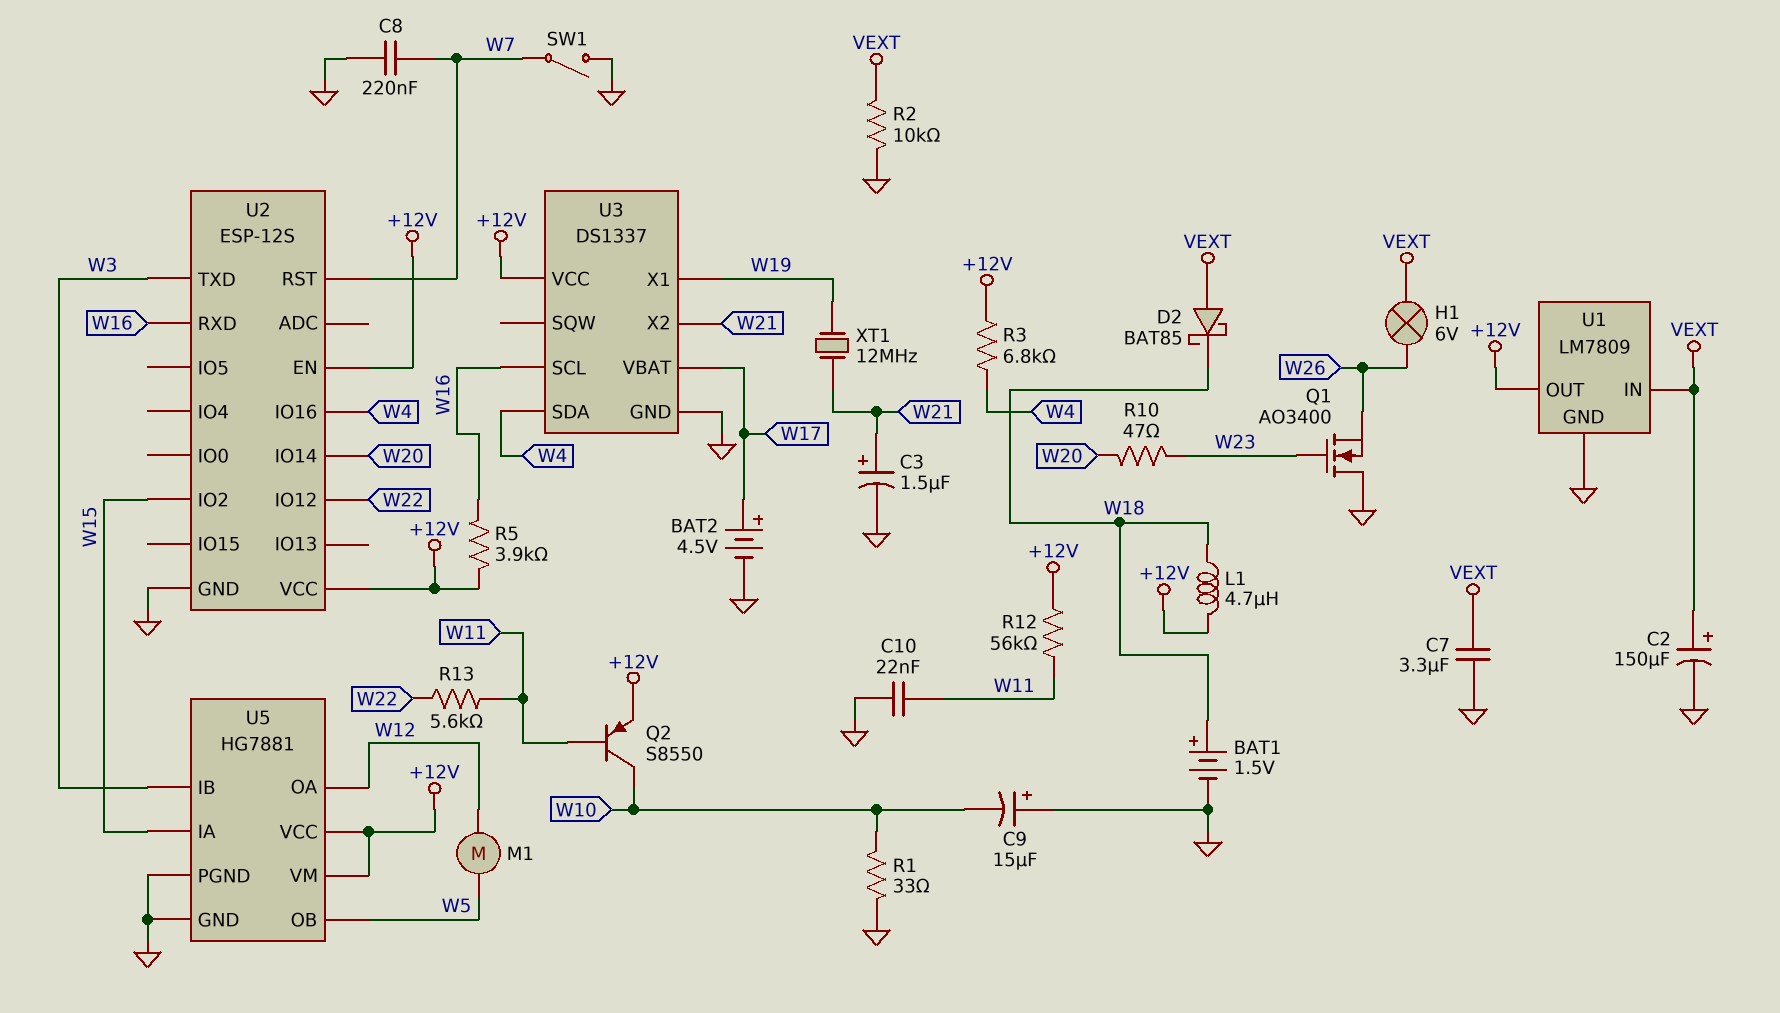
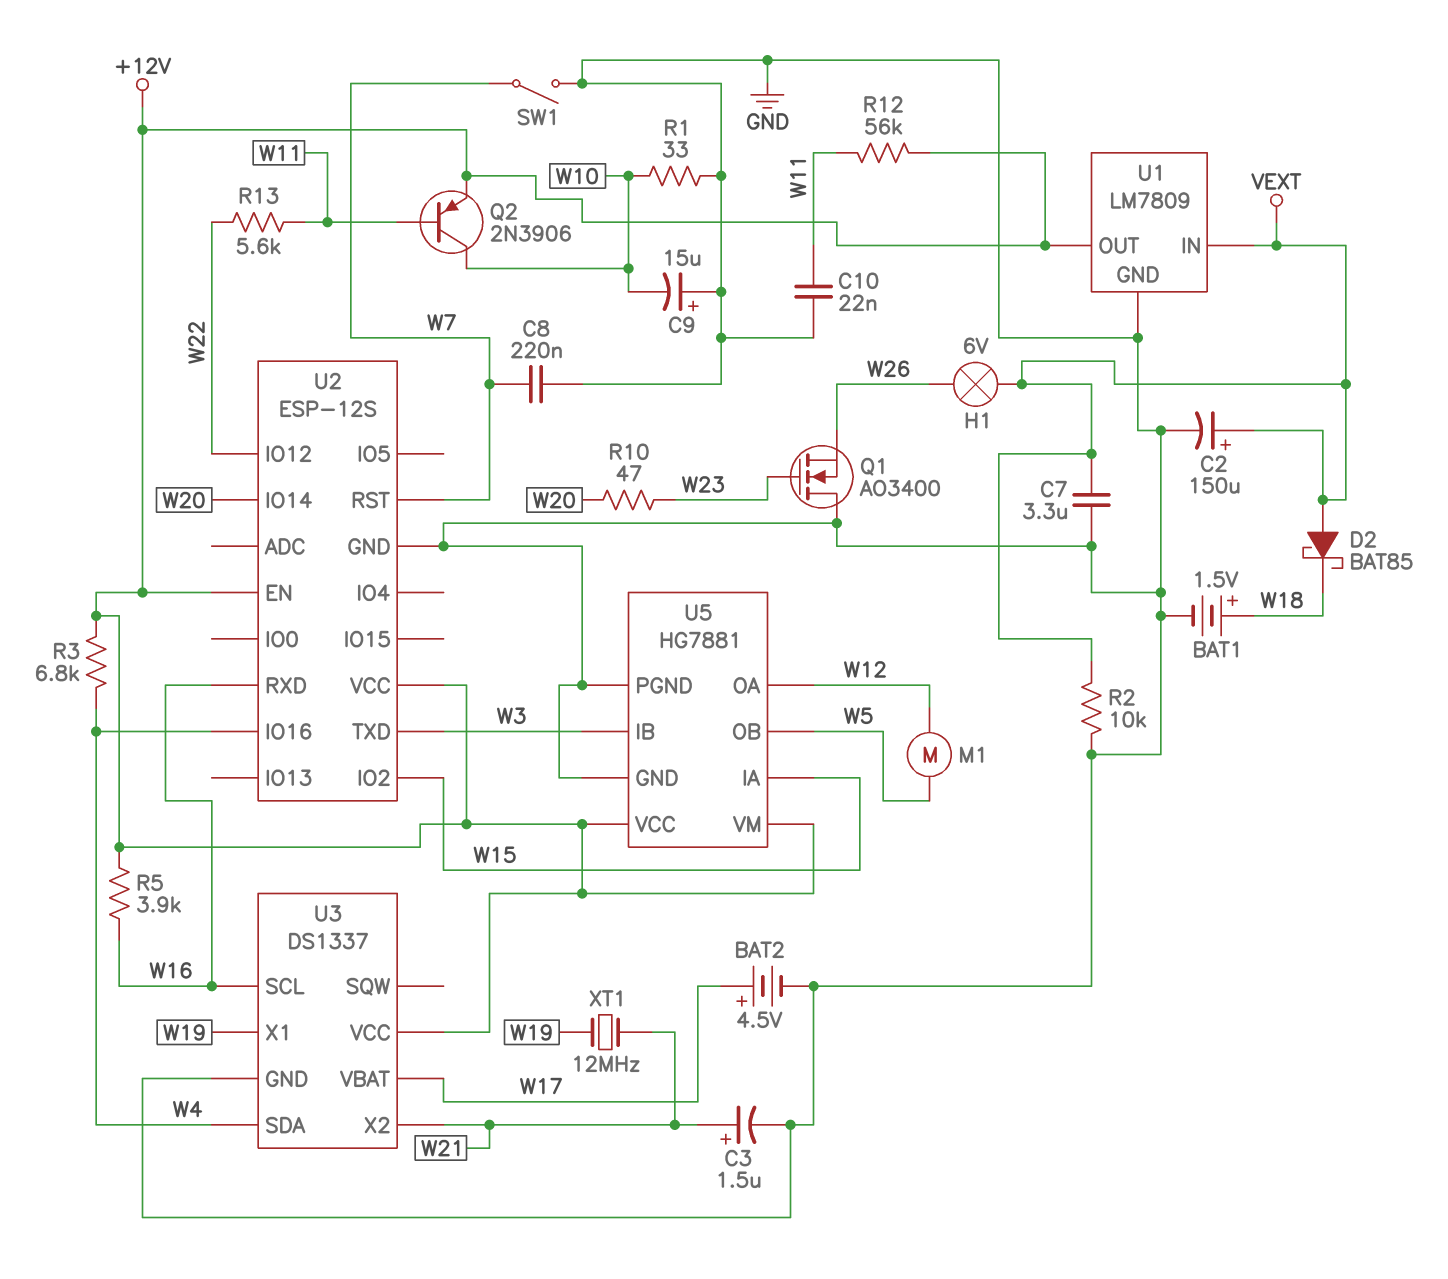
L1: 4.7uH (+12V, W18) -> none
Q2: PNP S8550 (B W11, C W10, E +12V) -> PNP 2N3906 (B W11, C W10, E +12V)

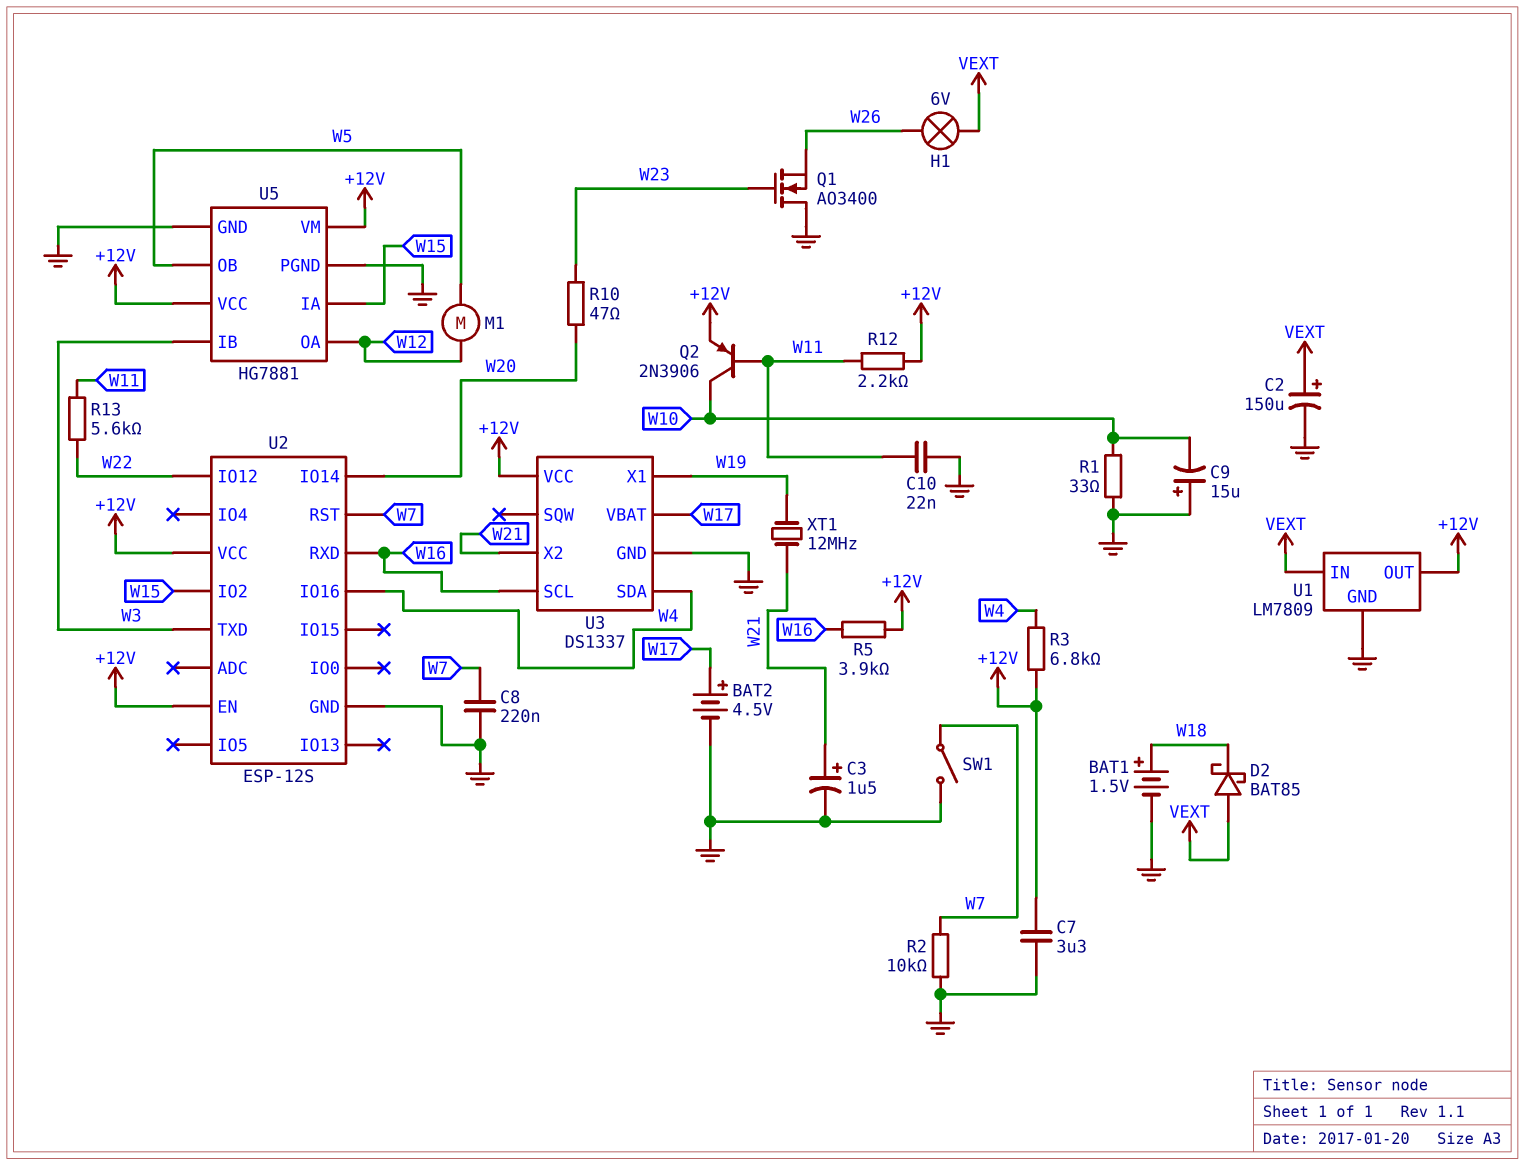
C7: 3.3uF (GND, VEXT) -> 3.3uF (+12V, GND)
R2: 10k (GND, VEXT) -> 10k (GND, W7)
R12: 56k (+12V, W11) -> 2.2k (+12V, W11)

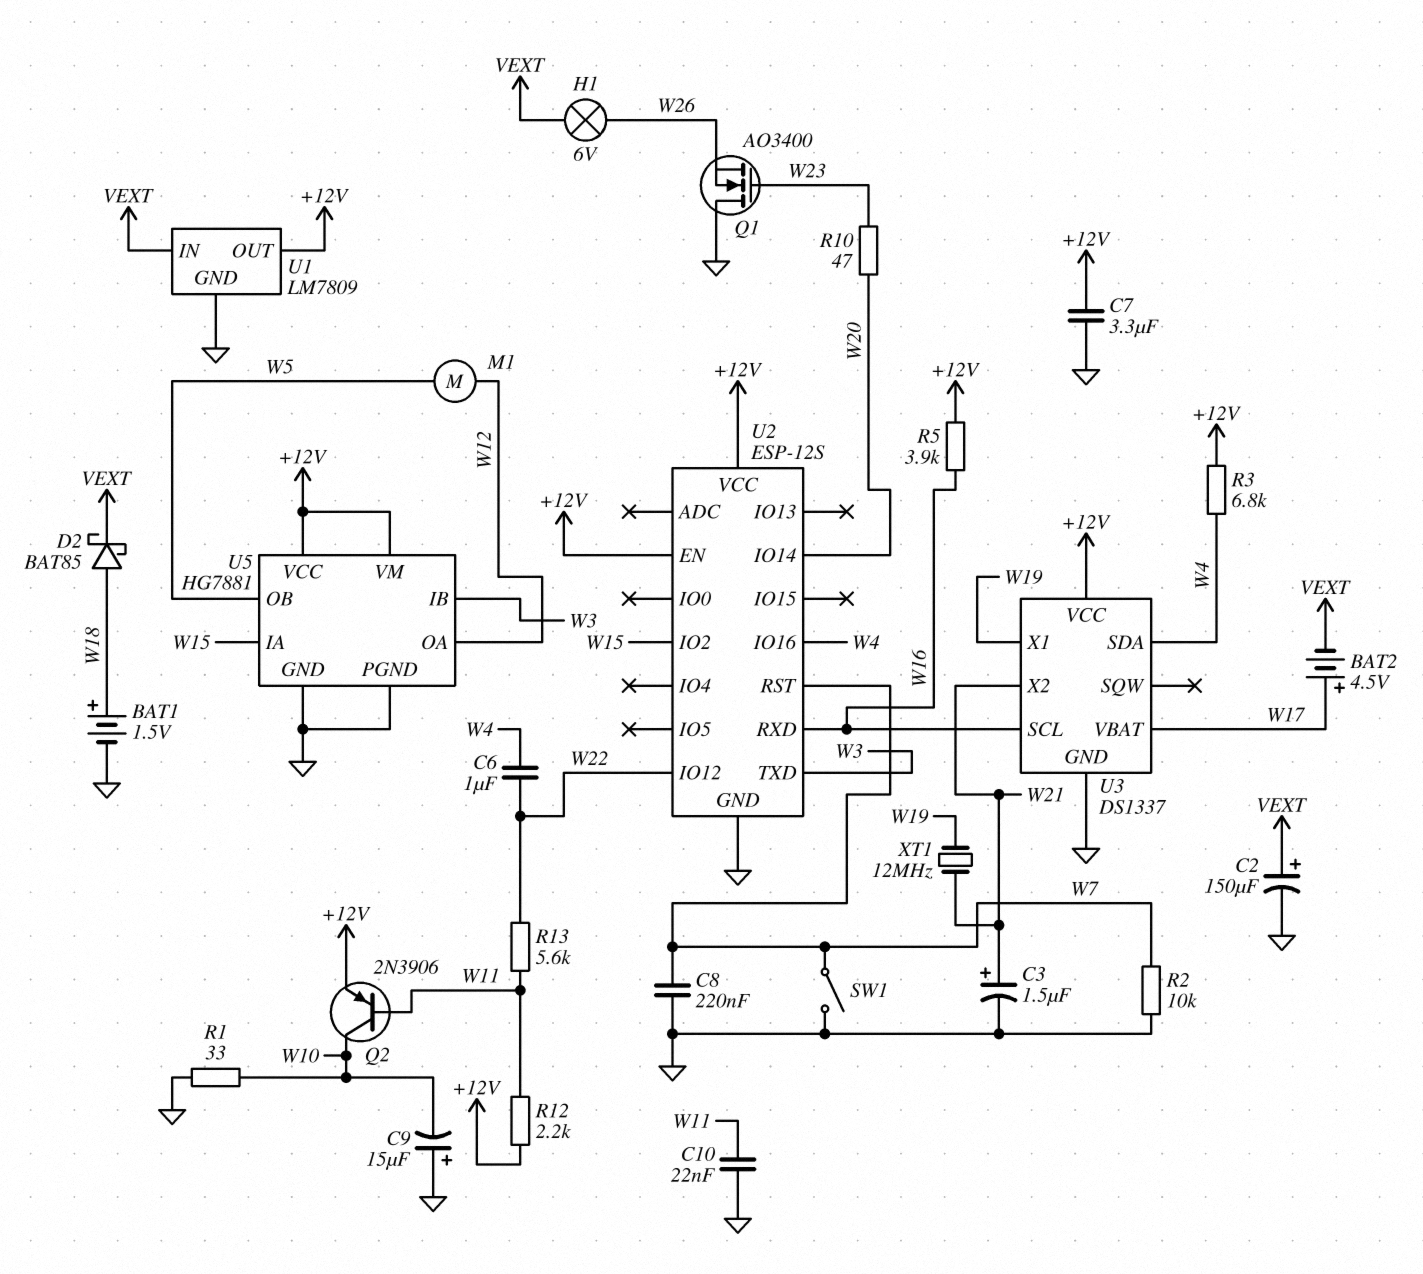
BAT2: 4.5V (plus W17, minus GND) -> 4.5V (plus W17, minus VEXT)
C6: none -> 1uF (W4, W22)
D2: schottky BAT85 (A VEXT, K W18) -> schottky BAT85 (A W18, K VEXT)

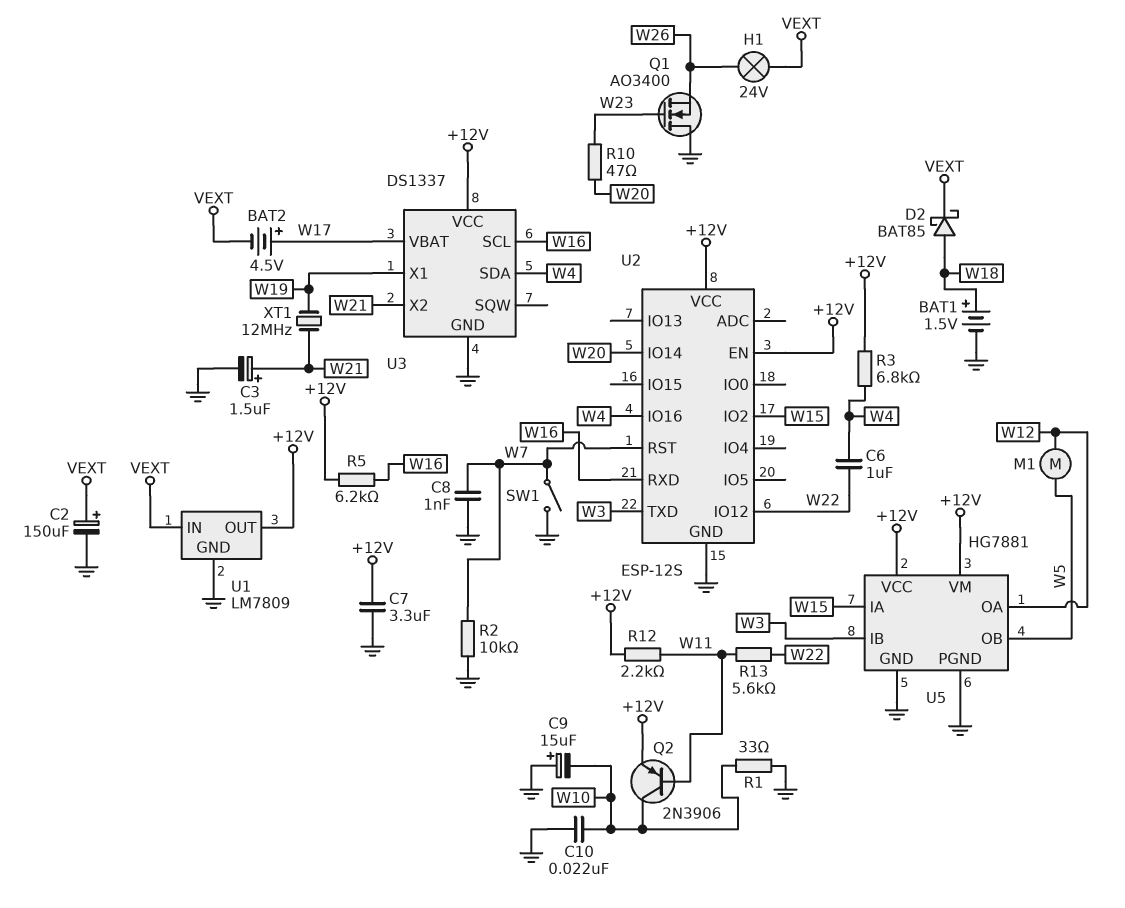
C8: 220nF (GND, W7) -> 1nF (GND, W7)
C10: 22nF (GND, W11) -> 22nF (GND, W10)
H1: lamp 6V (VEXT, W26) -> lamp 24V (VEXT, W26)
R5: 3.9k (+12V, W16) -> 6.2k (+12V, W16)

